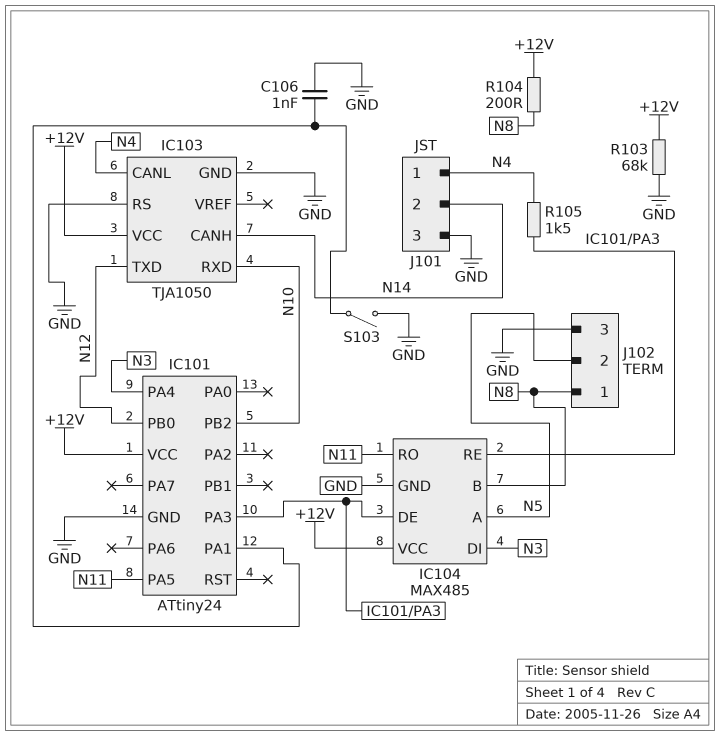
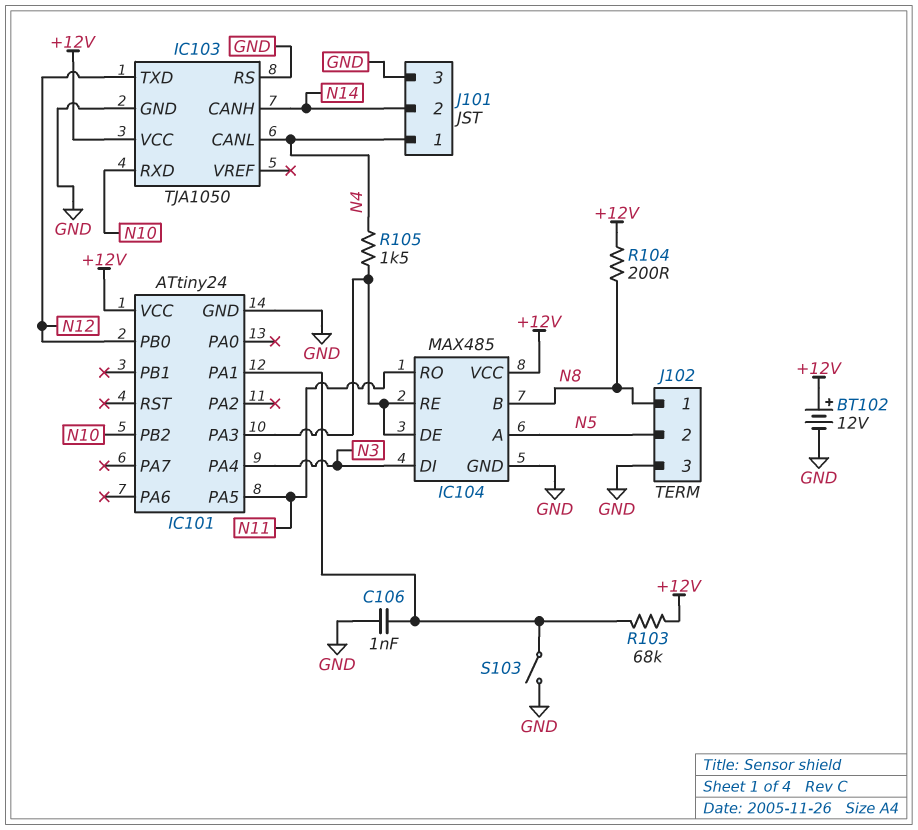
BT102: none -> 12V (plus +12V, minus GND)
R103: 68k (+12V, GND) -> 68k (+12V, IC101/PA1)

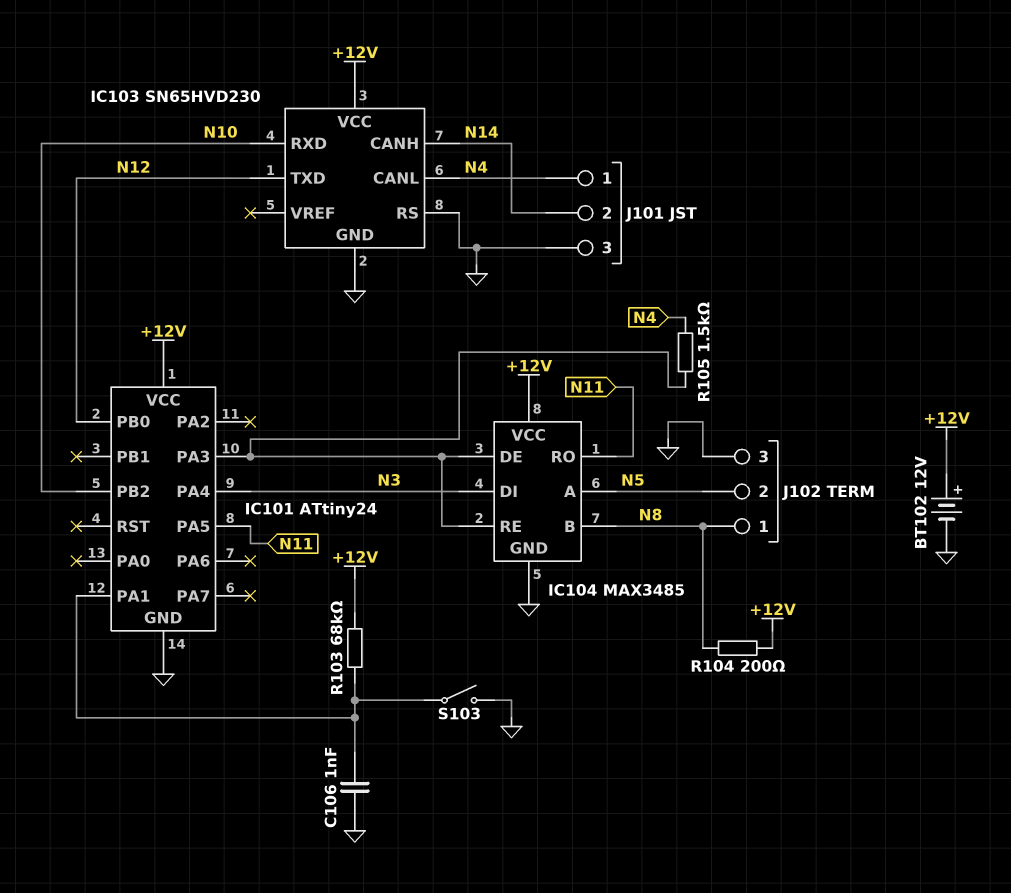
IC103: TJA1050 -> SN65HVD230
IC104: MAX485 -> MAX3485

